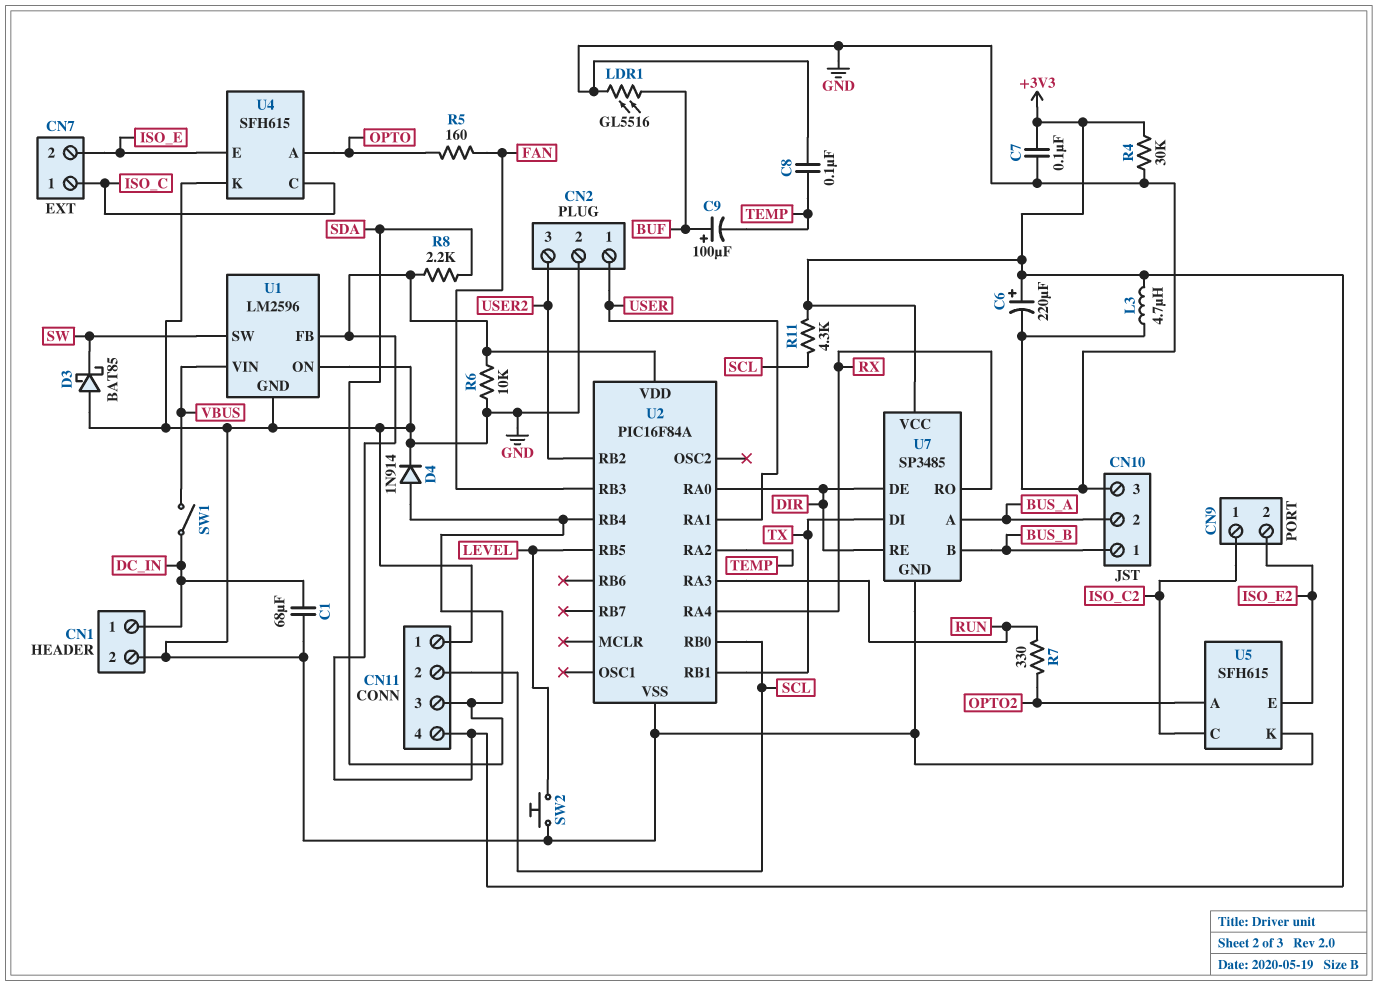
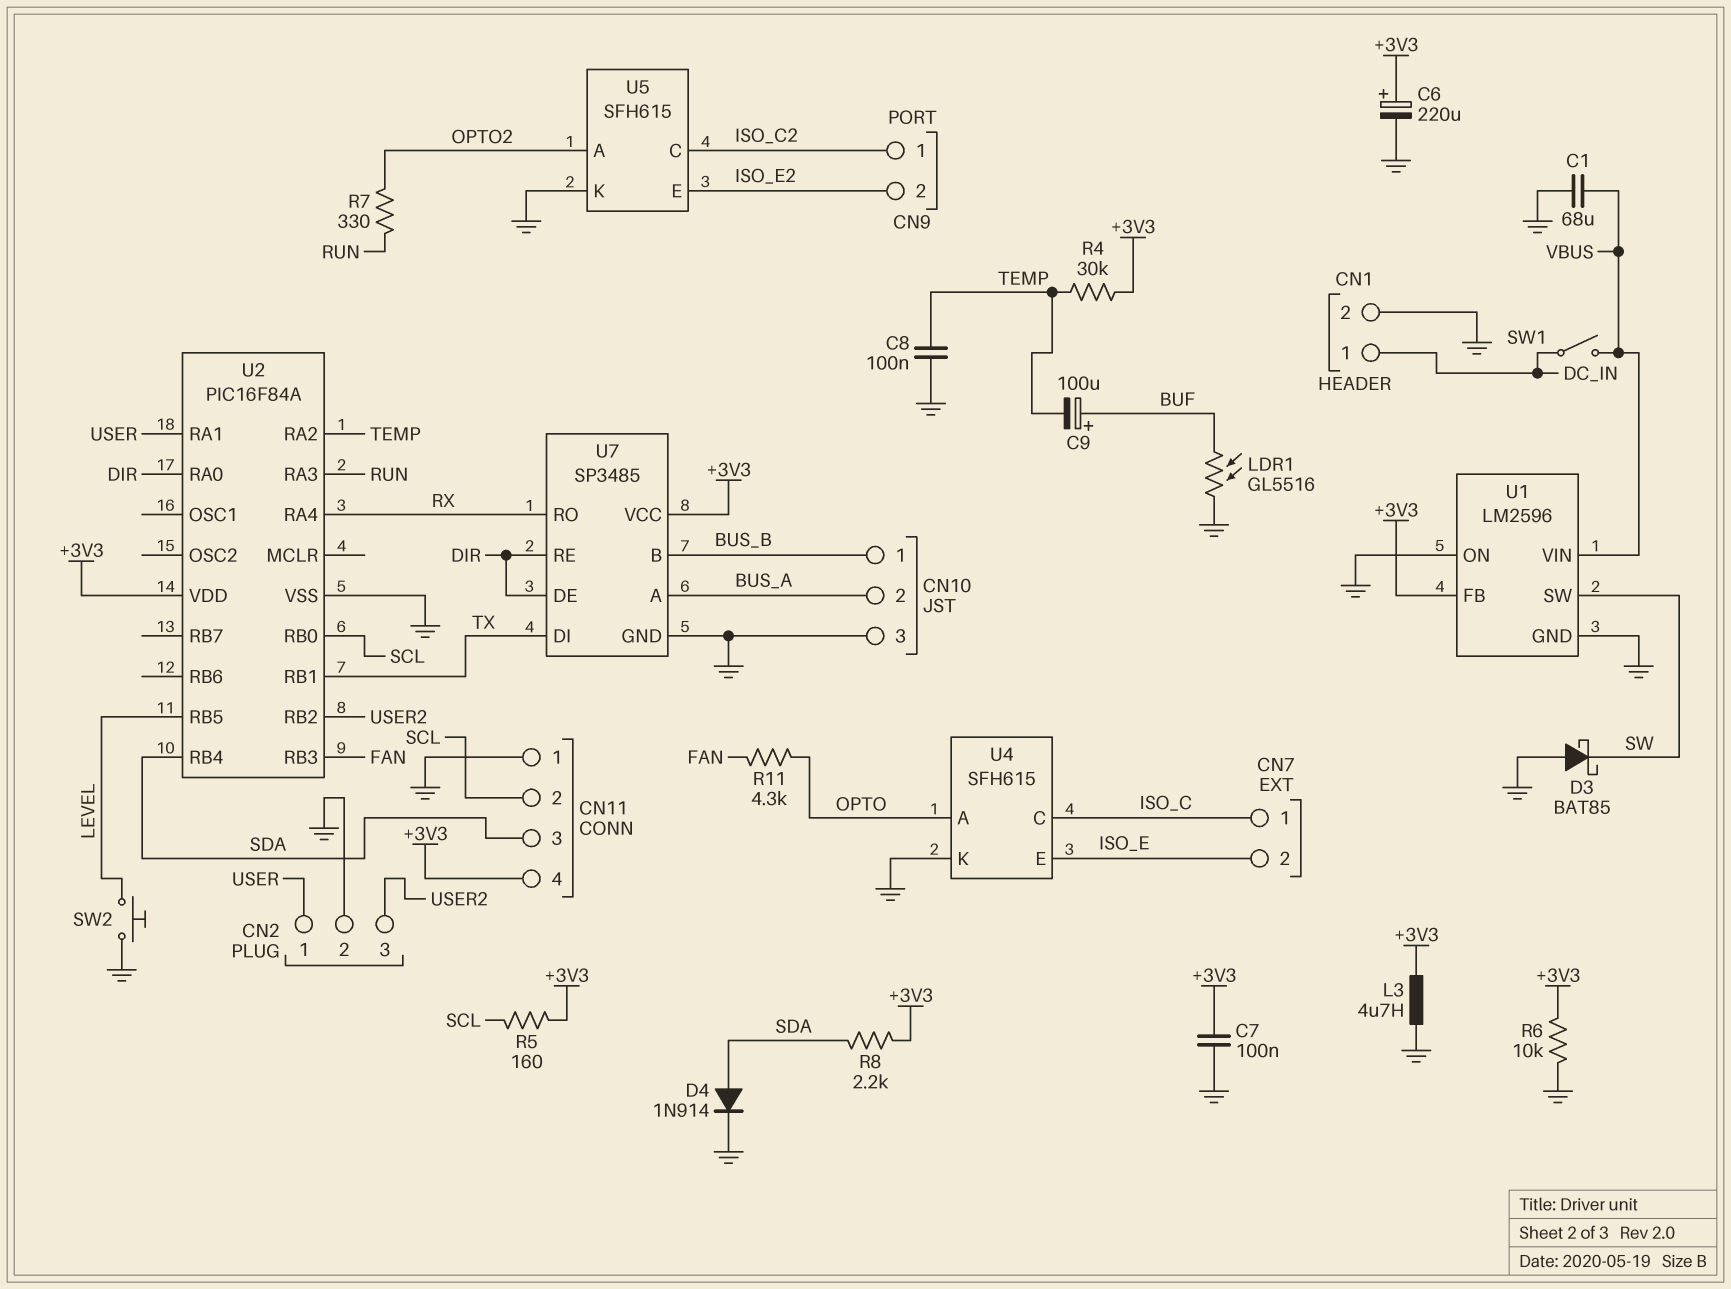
C1: 68uF (DC_IN, GND) -> 68uF (GND, VBUS)
R4: 30k (+3V3, GND) -> 30k (+3V3, TEMP)
R5: 160 (FAN, OPTO) -> 160 (+3V3, SCL)
R11: 4.3k (+3V3, SCL) -> 4.3k (FAN, OPTO)

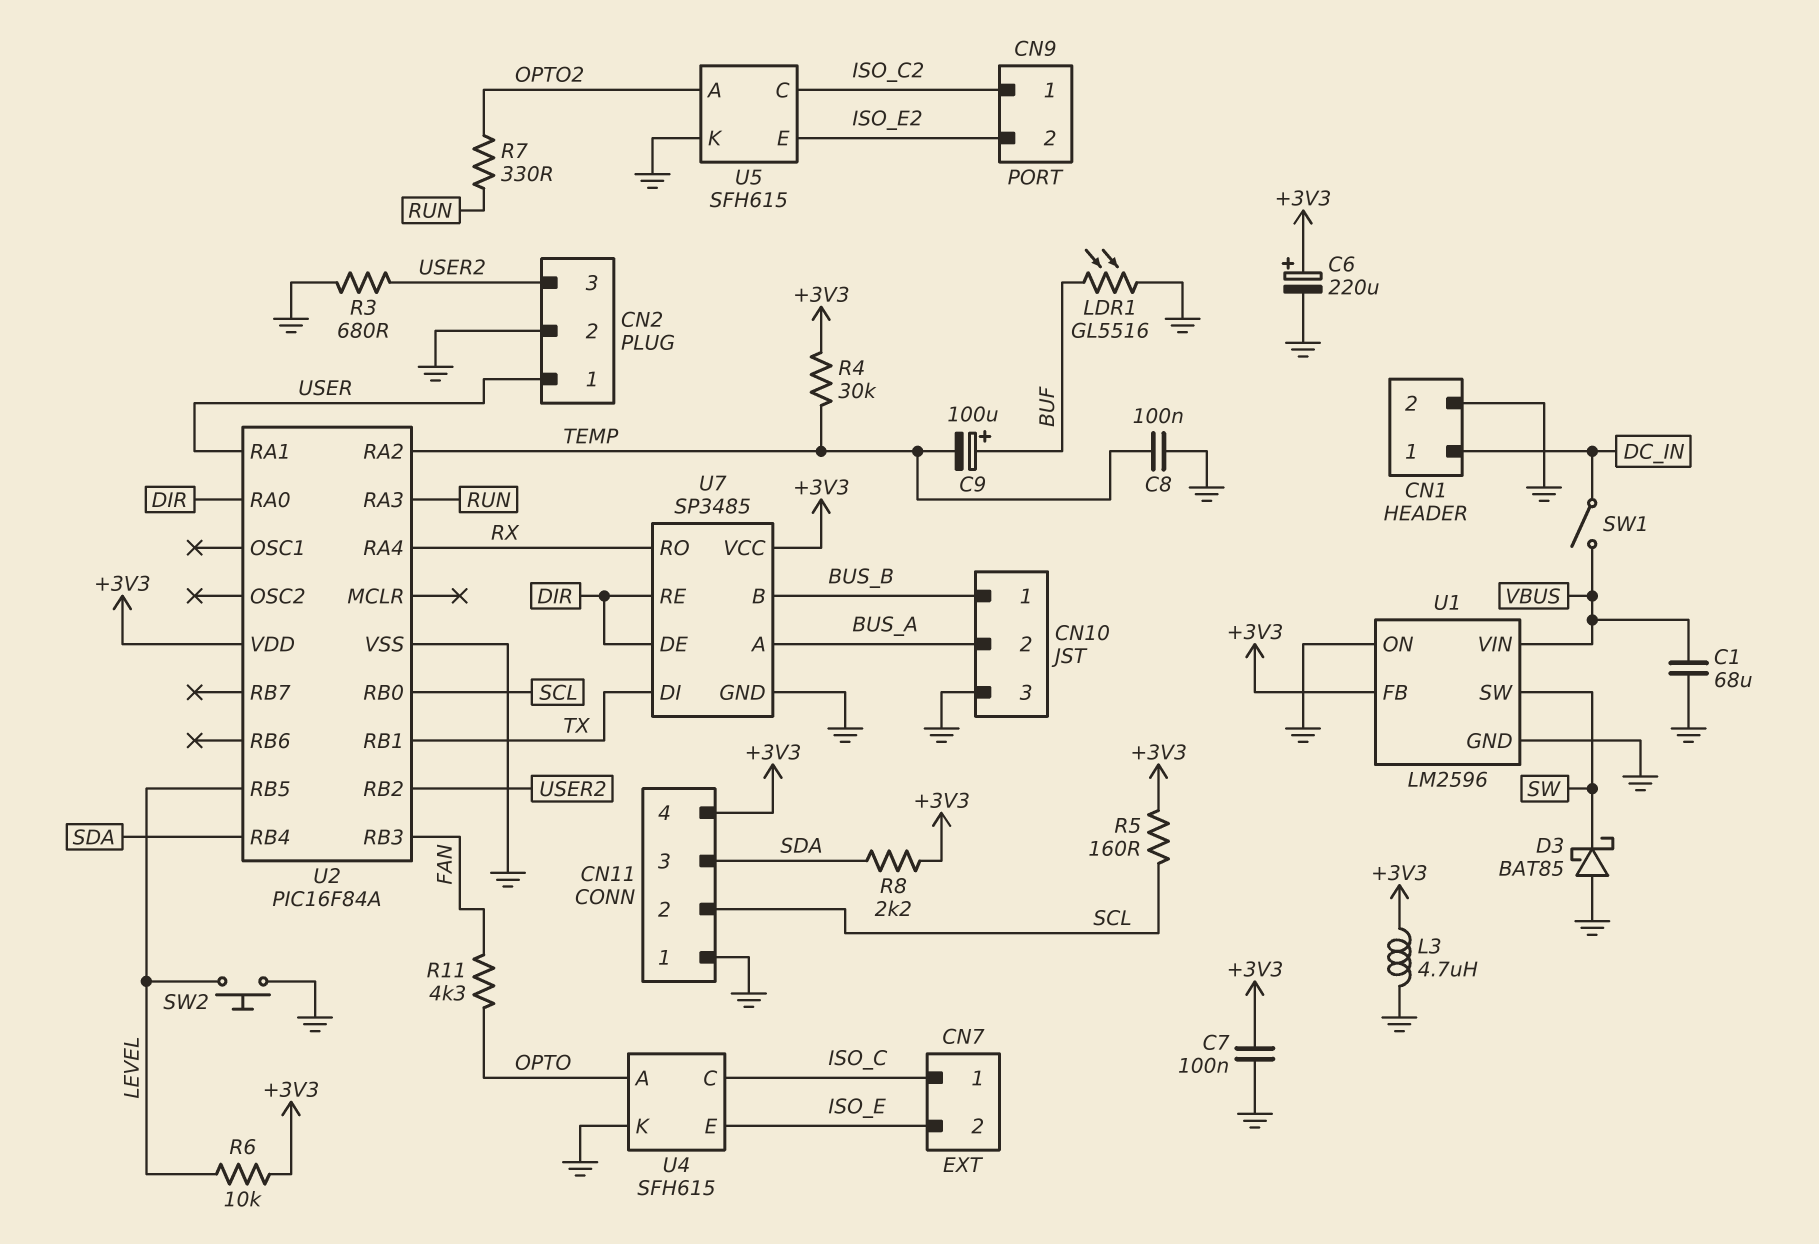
D4: diode 1N914 (A SDA, K GND) -> none
R3: none -> 680 (GND, USER2)
R6: 10k (+3V3, GND) -> 10k (+3V3, LEVEL)

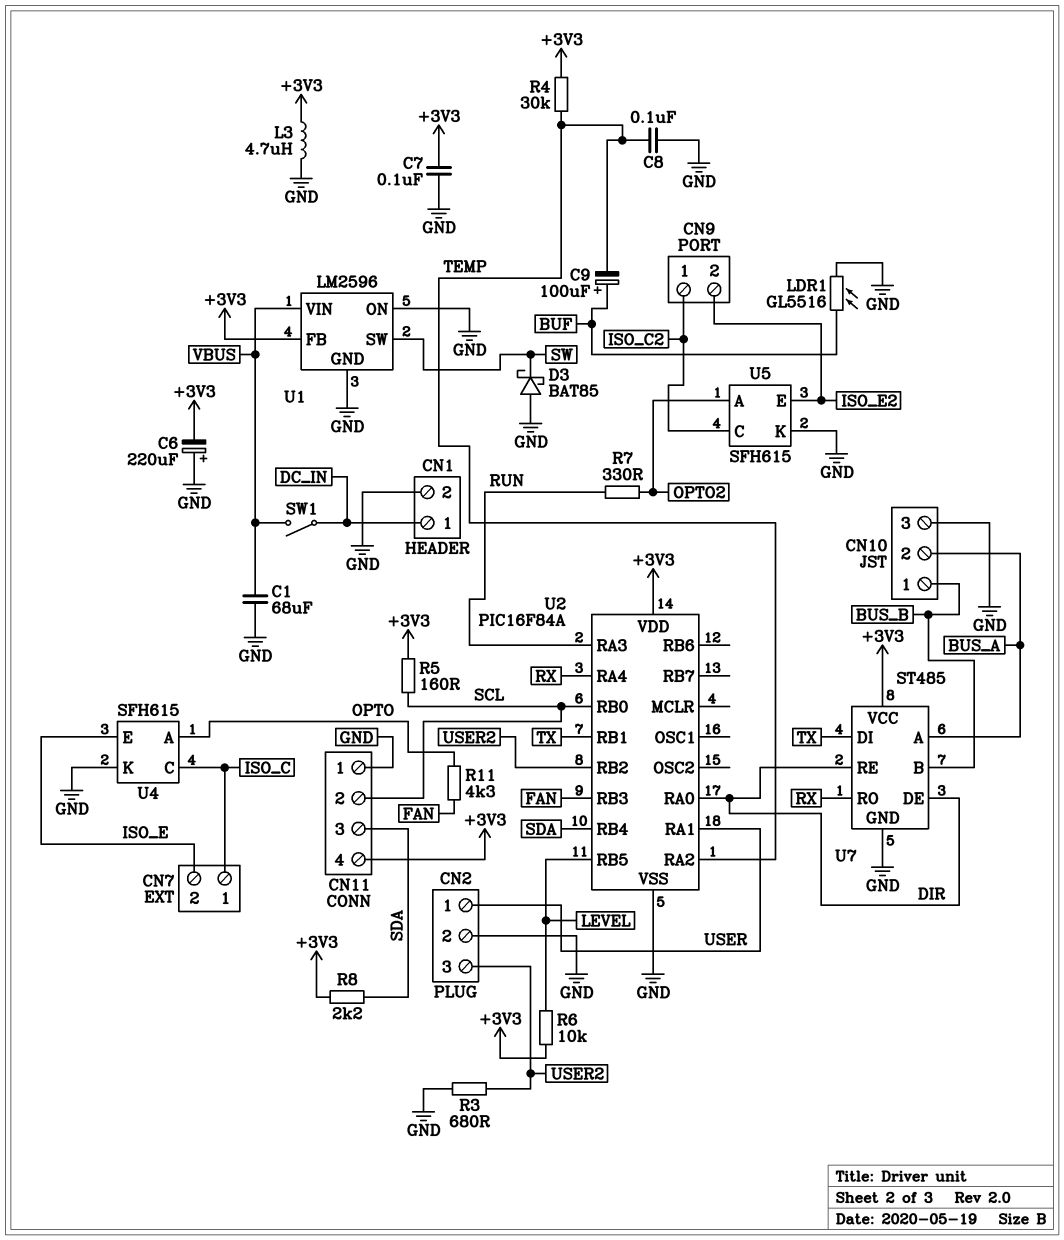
C6: 220uF (plus +3V3, minus GND) -> 220uF (plus GND, minus +3V3)
SW2: button (GND, LEVEL) -> none
U7: SP3485 -> ST485

